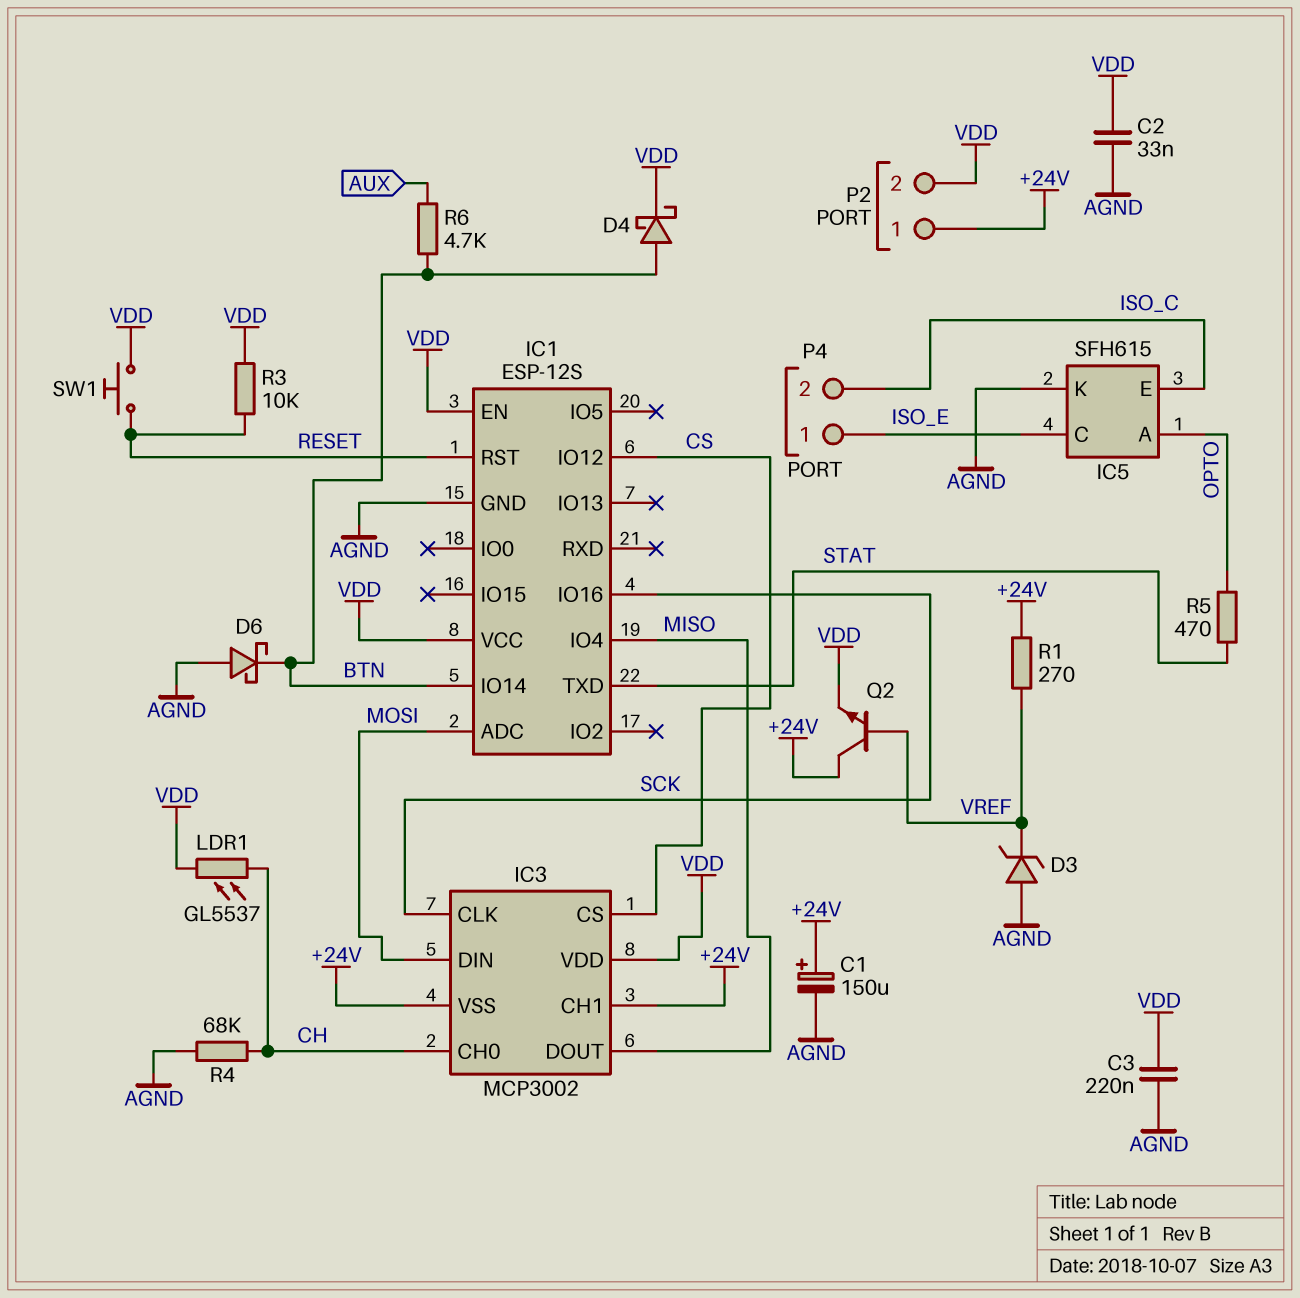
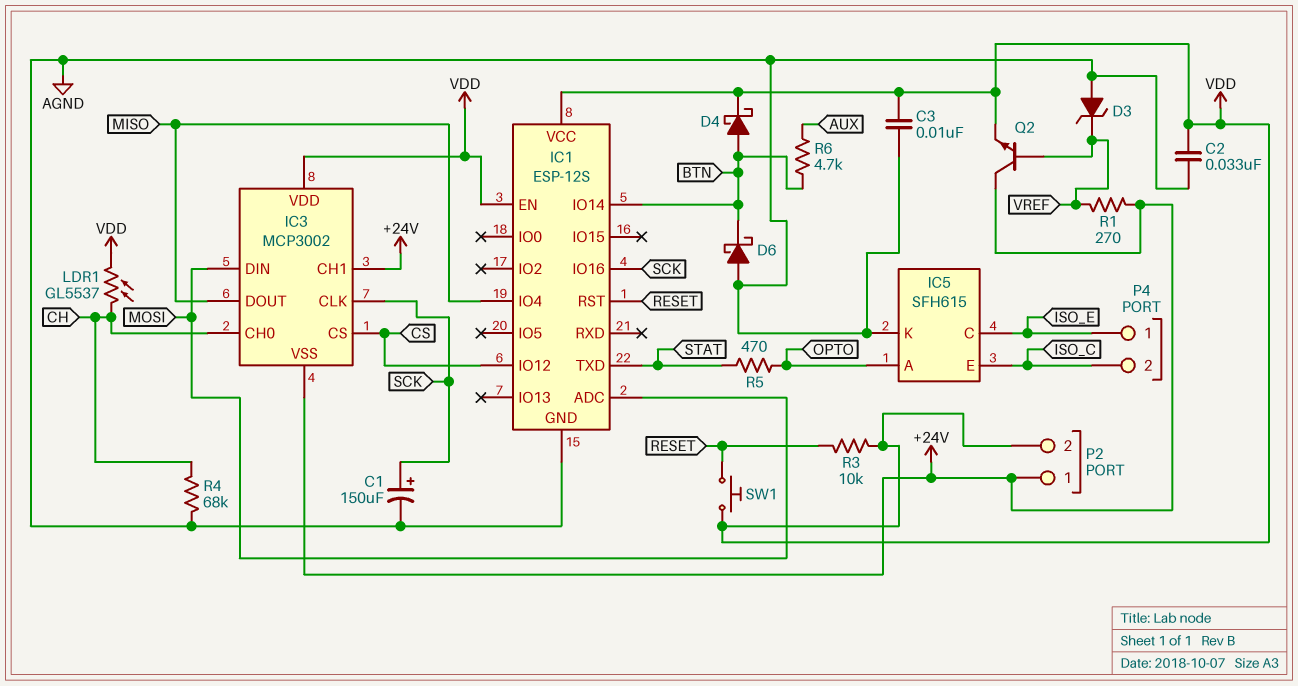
C1: 150uF (plus +24V, minus AGND) -> 150uF (plus SCK, minus AGND)
C3: 220nF (AGND, VDD) -> 10nF (AGND, VDD)

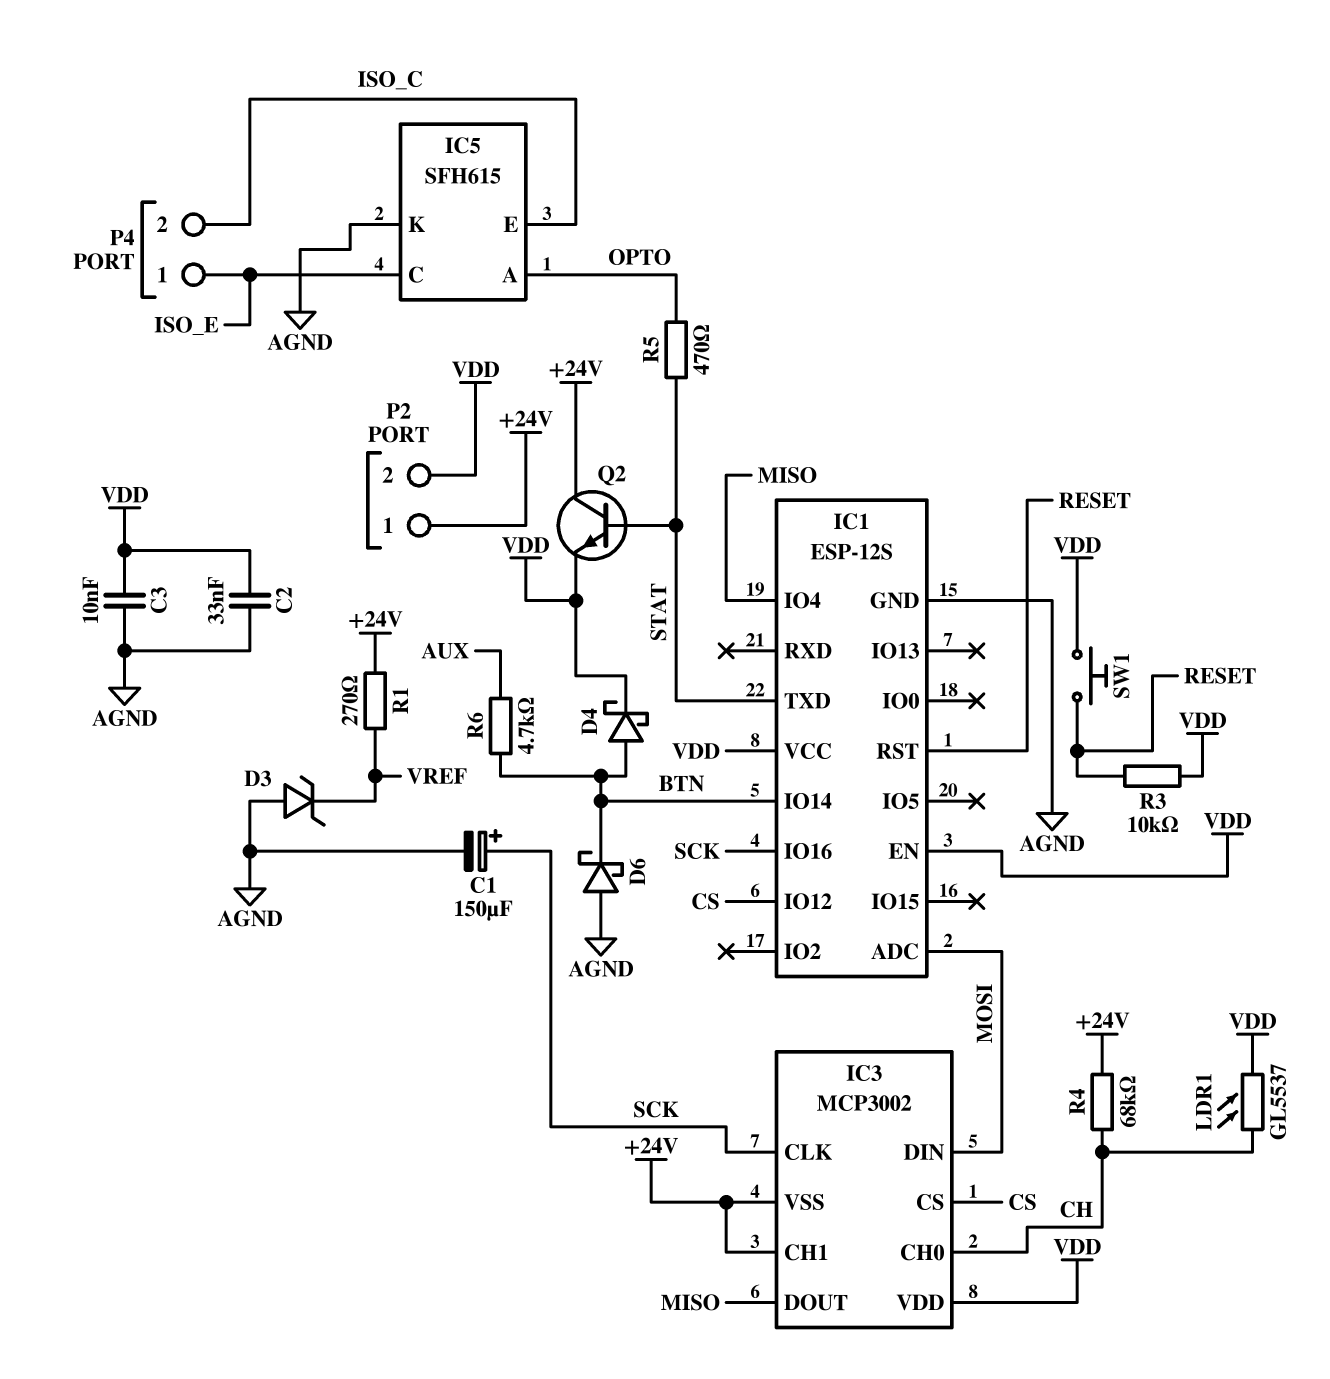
Q2: NPN (B VREF, C +24V, E VDD) -> NPN (B STAT, C +24V, E VDD)
R4: 68k (AGND, CH) -> 68k (+24V, CH)

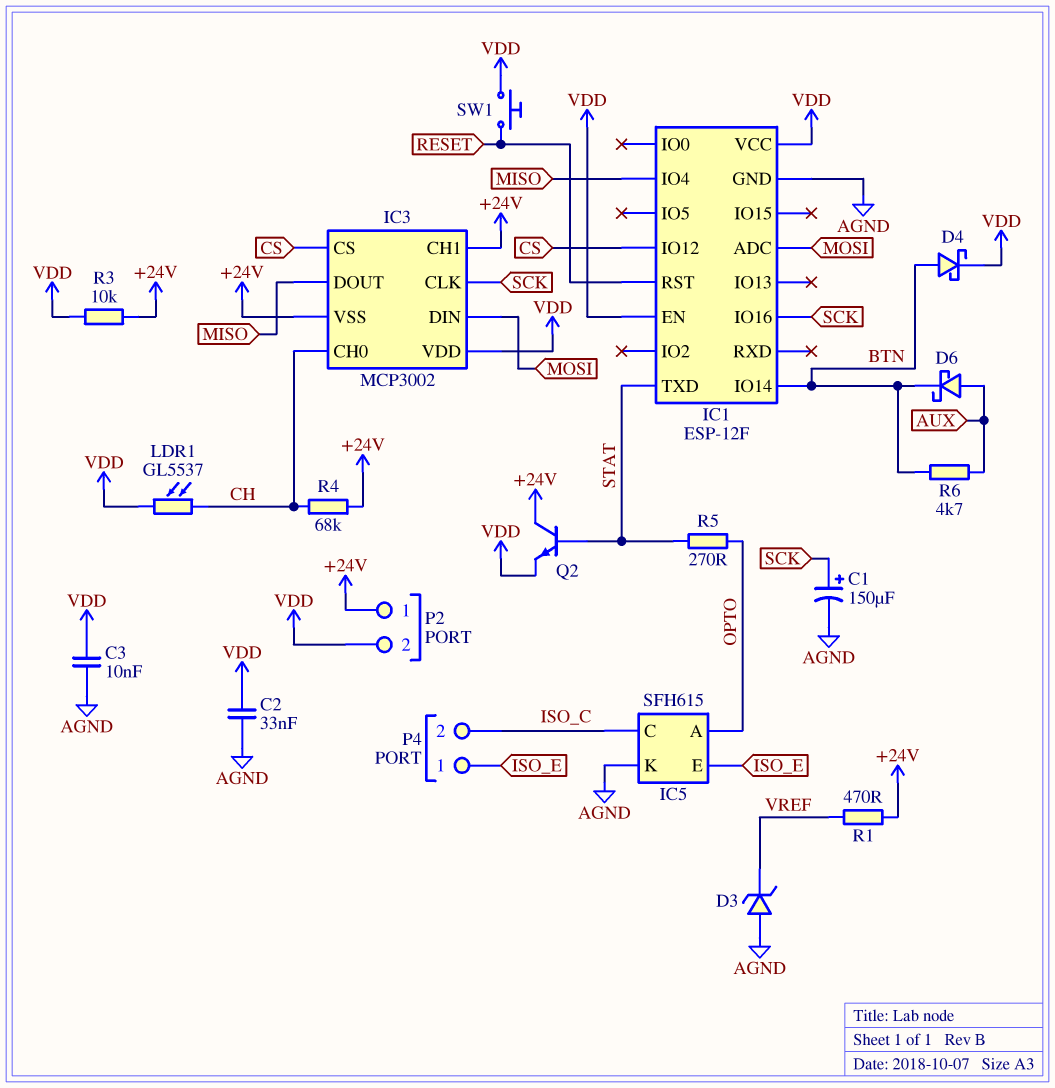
D6: schottky (A AGND, K BTN) -> schottky (A AUX, K BTN)
IC1: ESP-12S -> ESP-12F
IC5 pin C: ISO_E -> ISO_C
IC5 pin E: ISO_C -> ISO_E
R1: 270 (+24V, VREF) -> 470 (+24V, VREF)
R3: 10k (RESET, VDD) -> 10k (+24V, VDD)
R5: 470 (OPTO, STAT) -> 270 (OPTO, STAT)

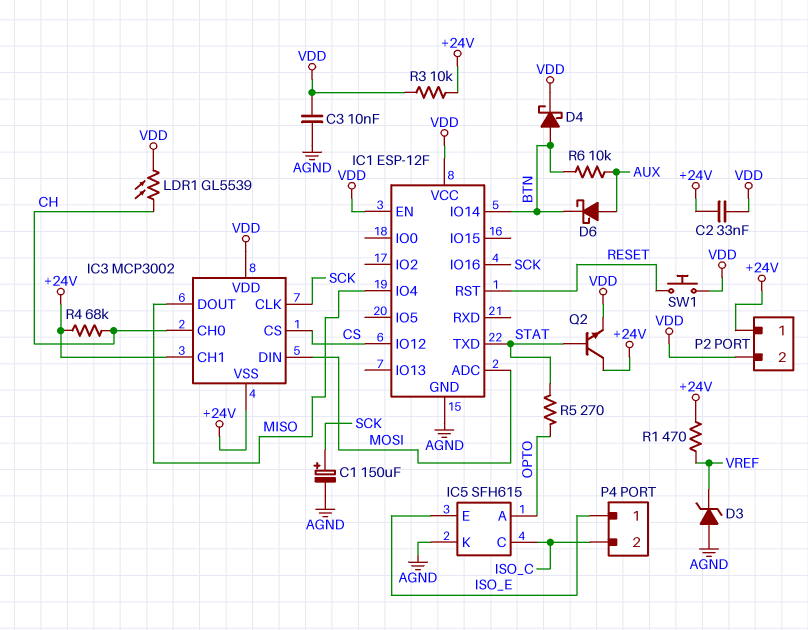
C2: 33nF (AGND, VDD) -> 33nF (+24V, VDD)
LDR1: GL5537 (CH, VDD) -> GL5539 (CH, VDD)
R6: 4.7k (AUX, BTN) -> 10k (AUX, BTN)

